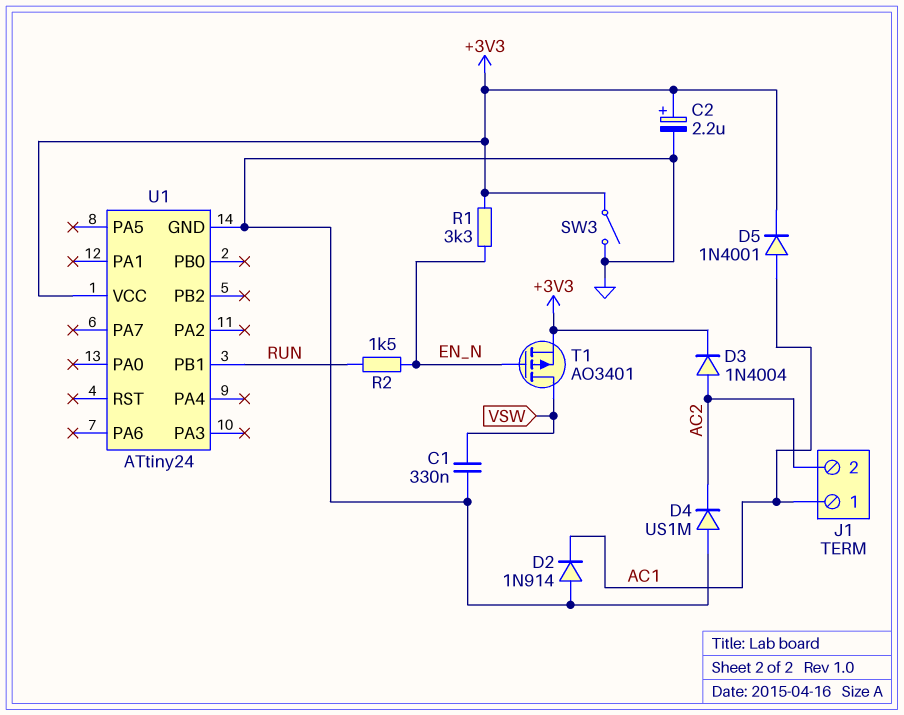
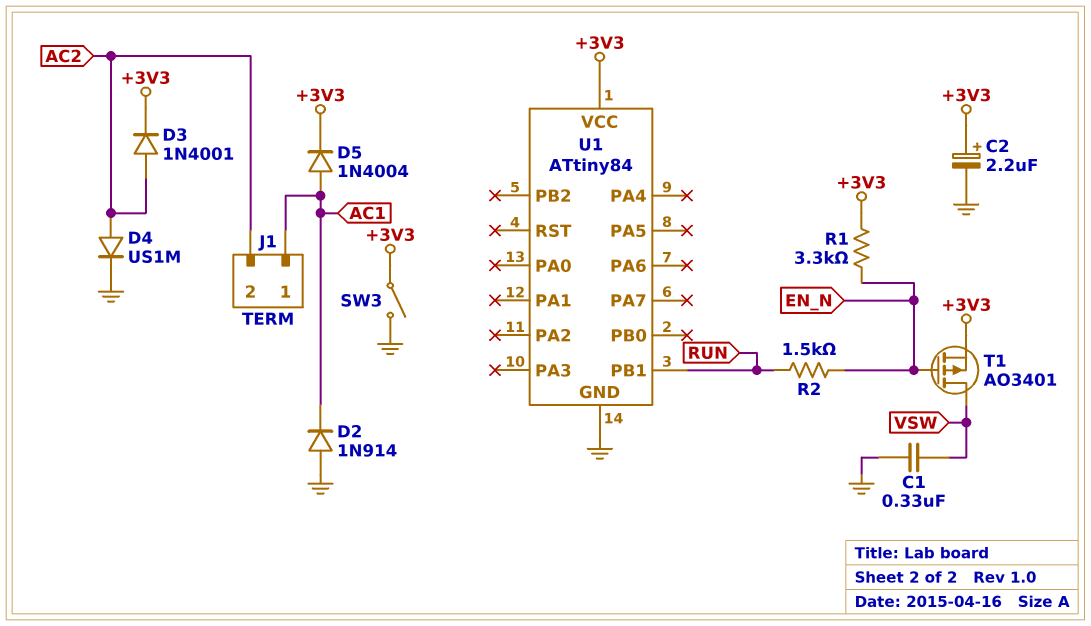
D3: diode 1N4004 (A AC2, K +3V3) -> diode 1N4001 (A AC2, K +3V3)
D4: diode US1M (A GND, K AC2) -> diode US1M (A AC2, K GND)
D5: diode 1N4001 (A AC1, K +3V3) -> diode 1N4004 (A AC1, K +3V3)
U1: ATtiny24 -> ATtiny84

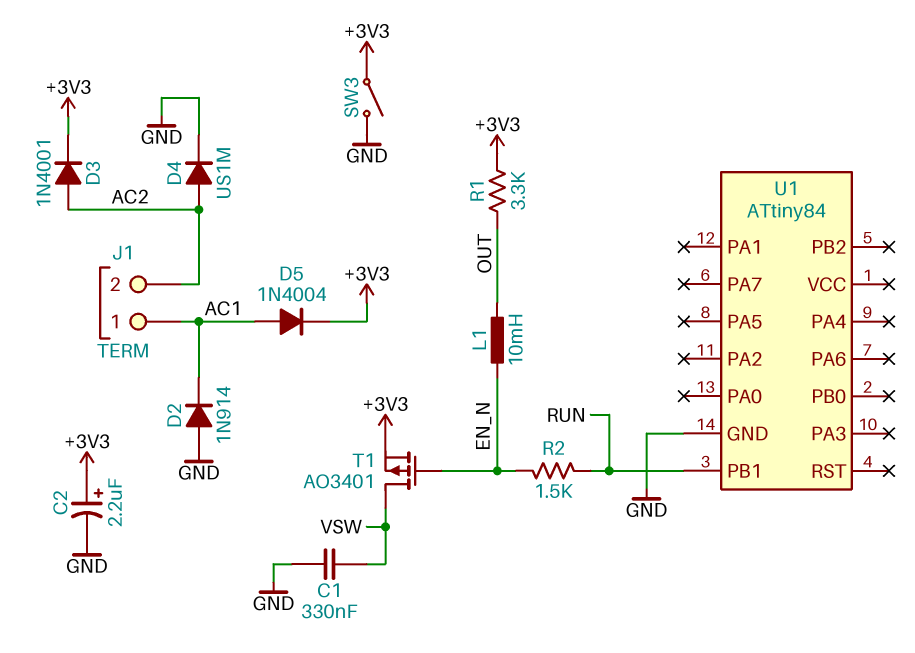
L1: none -> 10mH (EN_N, OUT)
R1: 3.3k (+3V3, EN_N) -> 3.3k (+3V3, OUT)
U1 pin VCC: +3V3 -> none

